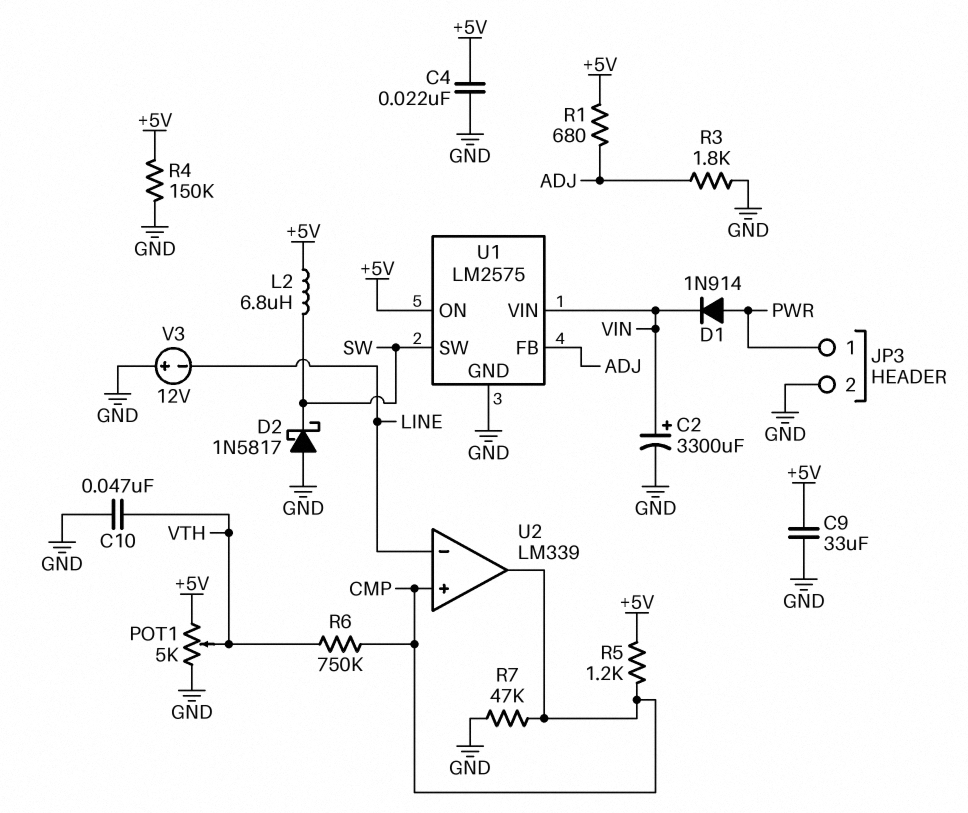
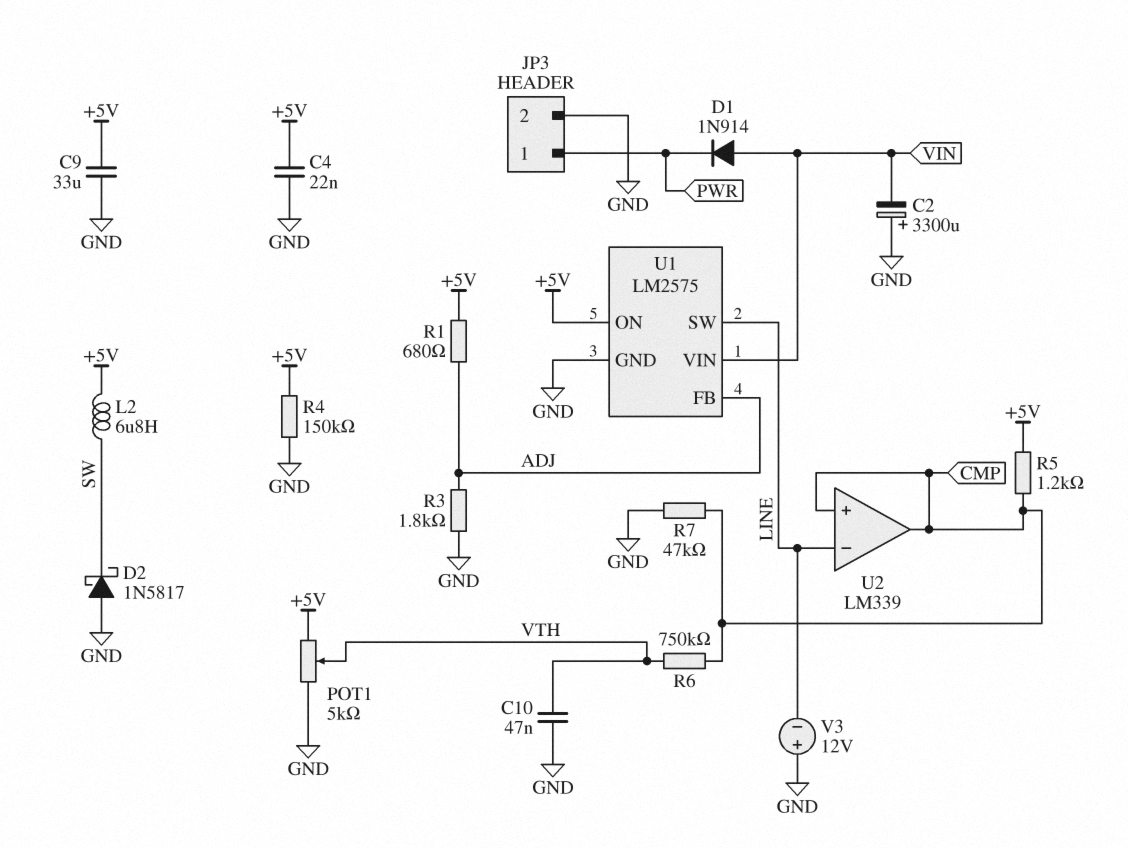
C2: 3300uF (plus VIN, minus GND) -> 3300uF (plus GND, minus VIN)
D1: diode 1N914 (A PWR, K VIN) -> diode 1N914 (A VIN, K PWR)
U1 pin SW: SW -> LINE

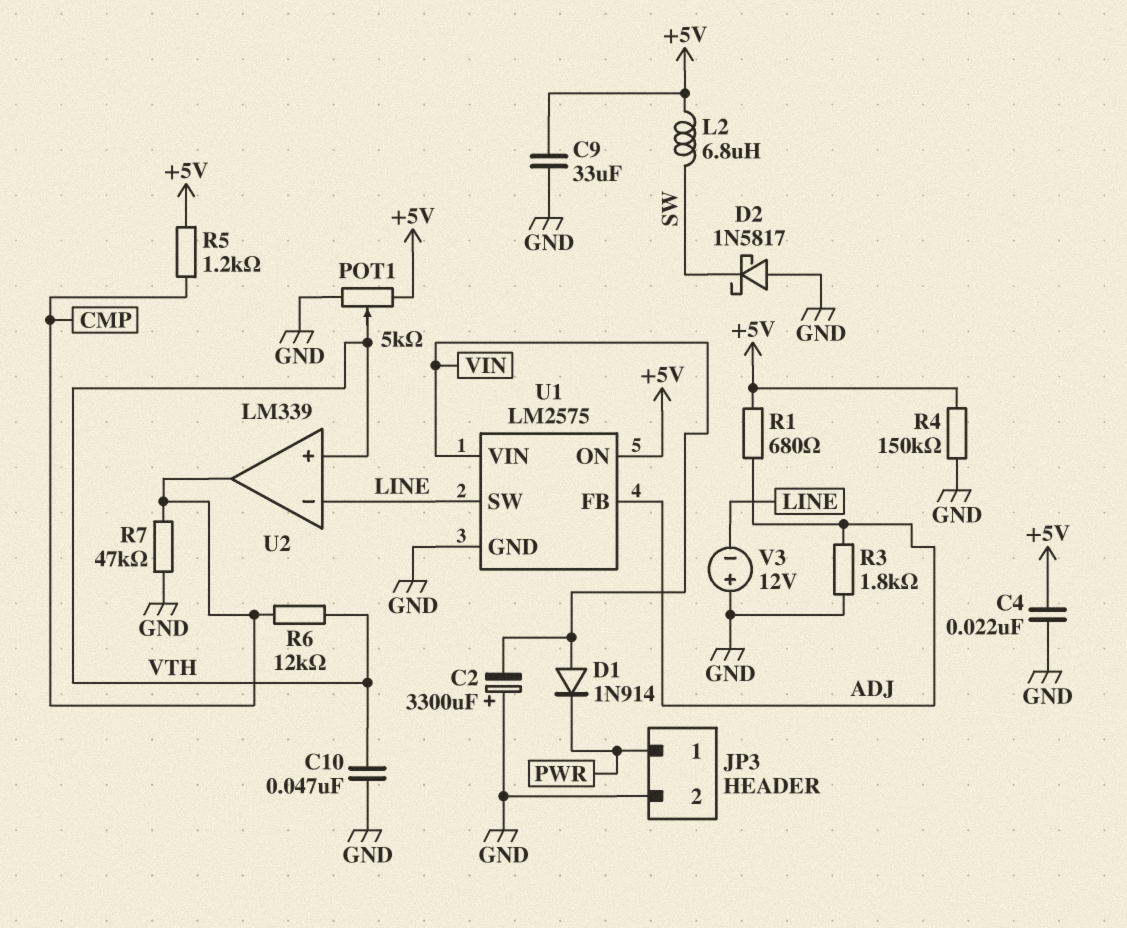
R6: 750k (CMP, VTH) -> 12k (CMP, VTH)
U2 pin in+: CMP -> VTH

